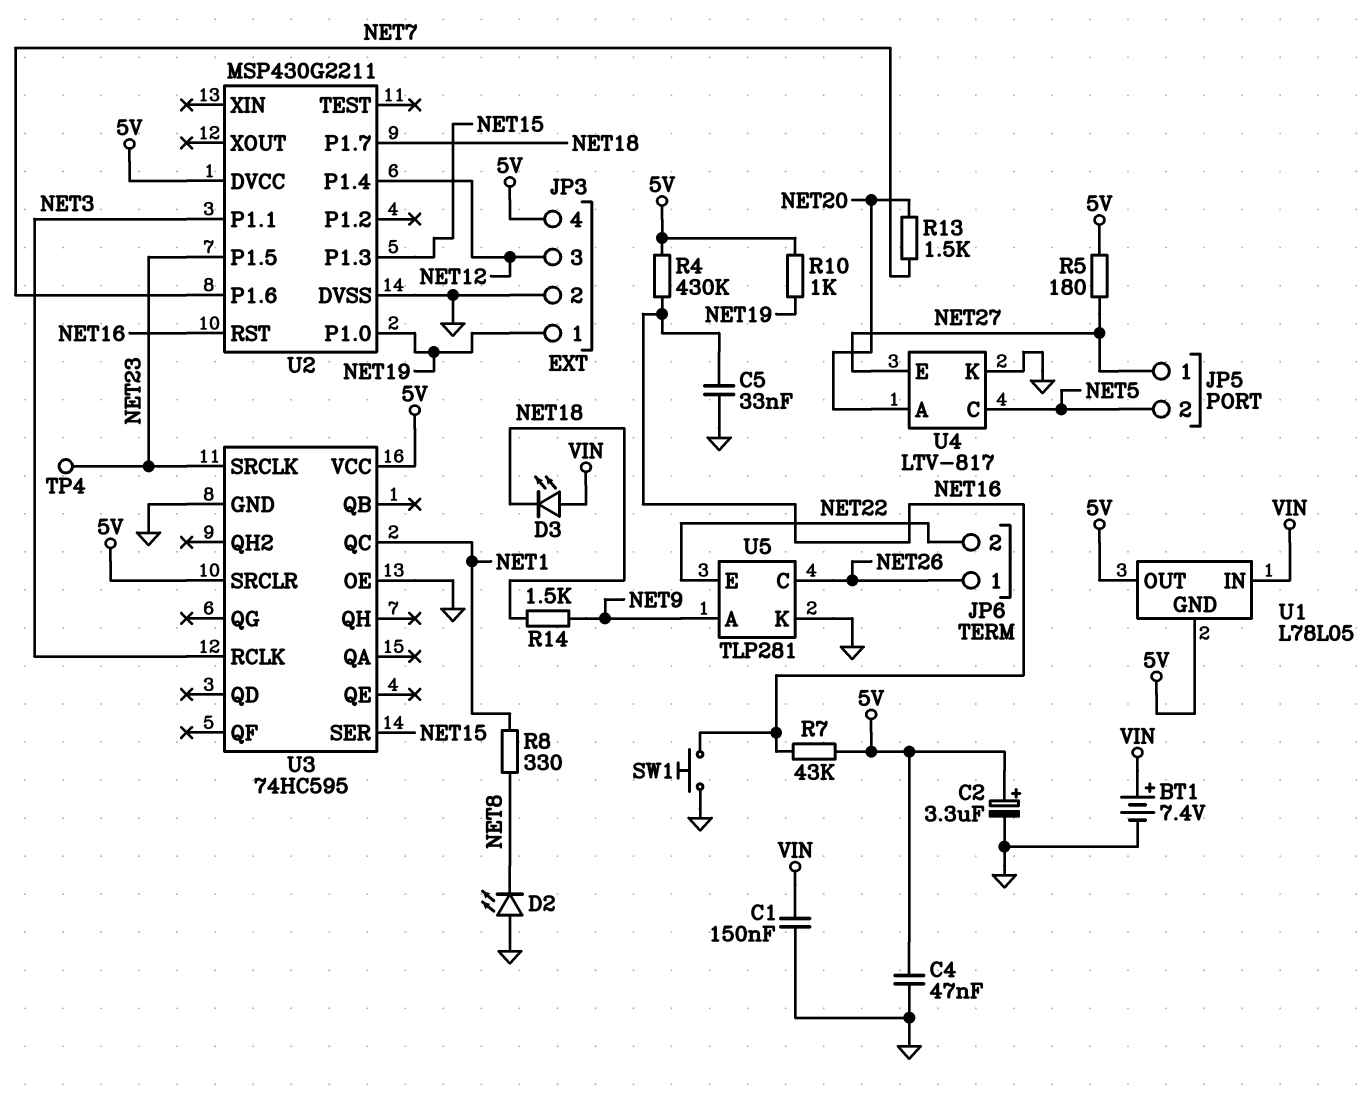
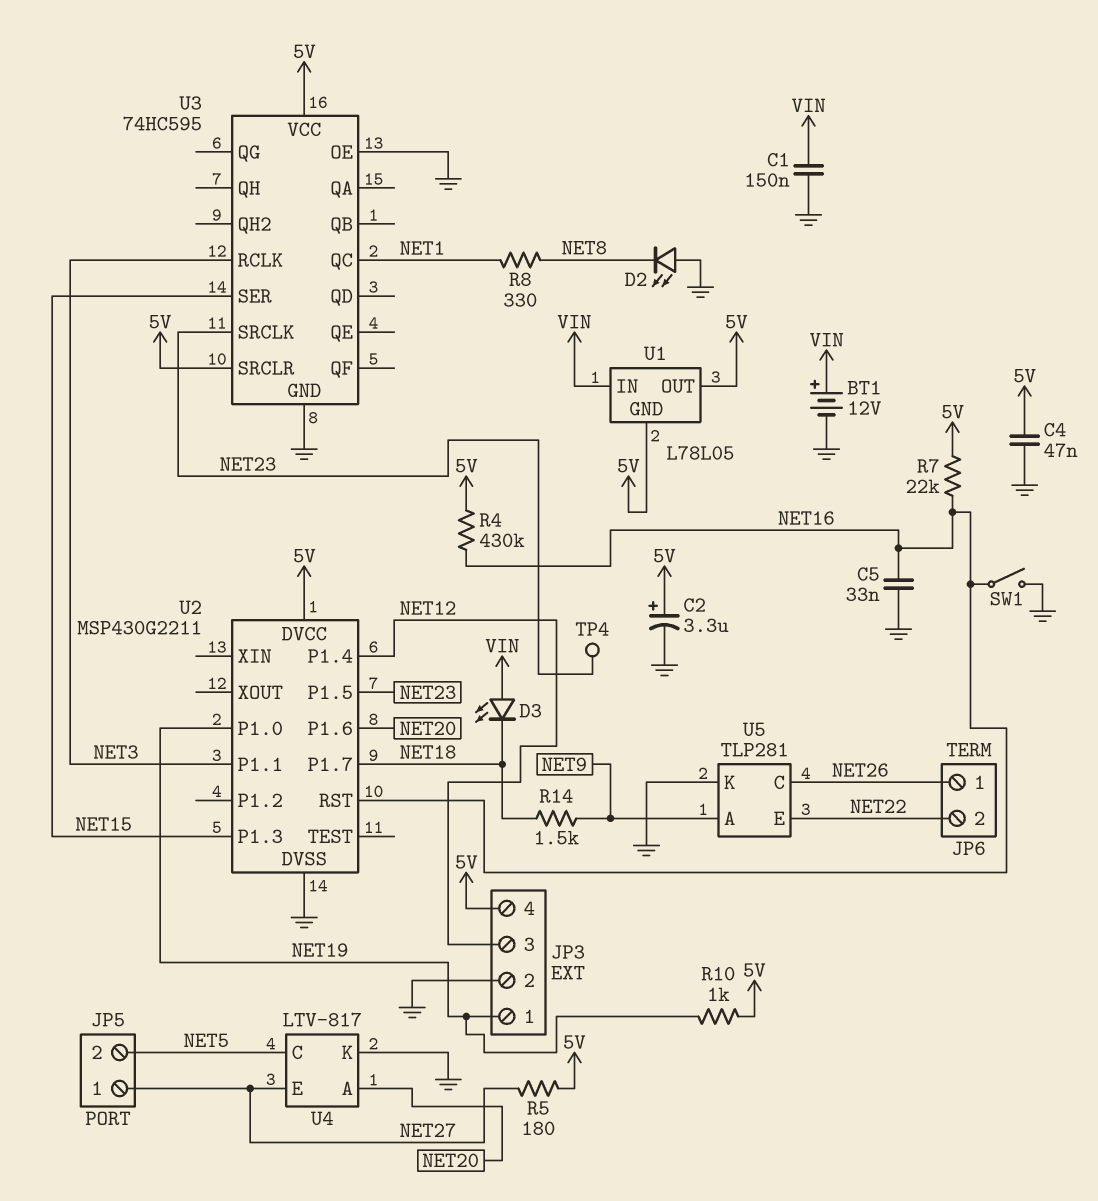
BT1: 7.4V (plus VIN, minus GND) -> 12V (plus VIN, minus GND)
R7: 43k (5V, NET16) -> 22k (5V, NET16)
R13: 1.5k (NET7, NET20) -> none
SW1: button (GND, NET16) -> switch (GND, NET16)
U2 pin P1.6: NET7 -> NET20

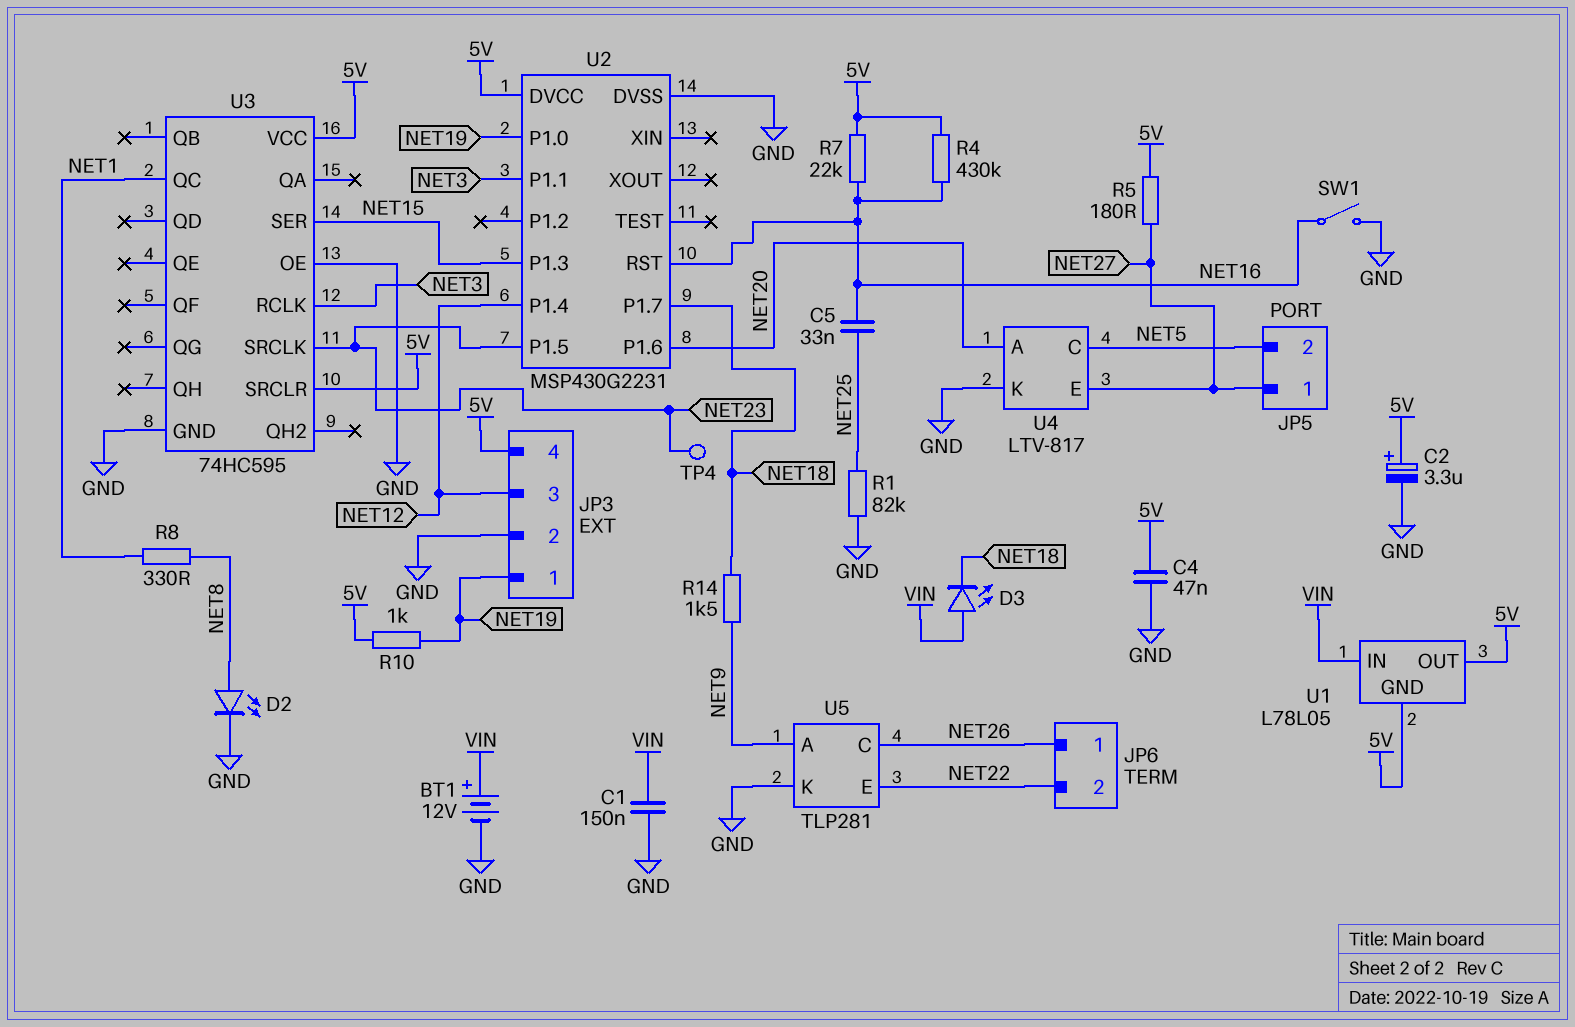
C5: 33nF (GND, NET16) -> 33nF (NET16, NET25)
D2: LED (A GND, K NET8) -> LED (A NET8, K GND)
R1: none -> 82k (GND, NET25)
U2: MSP430G2211 -> MSP430G2231

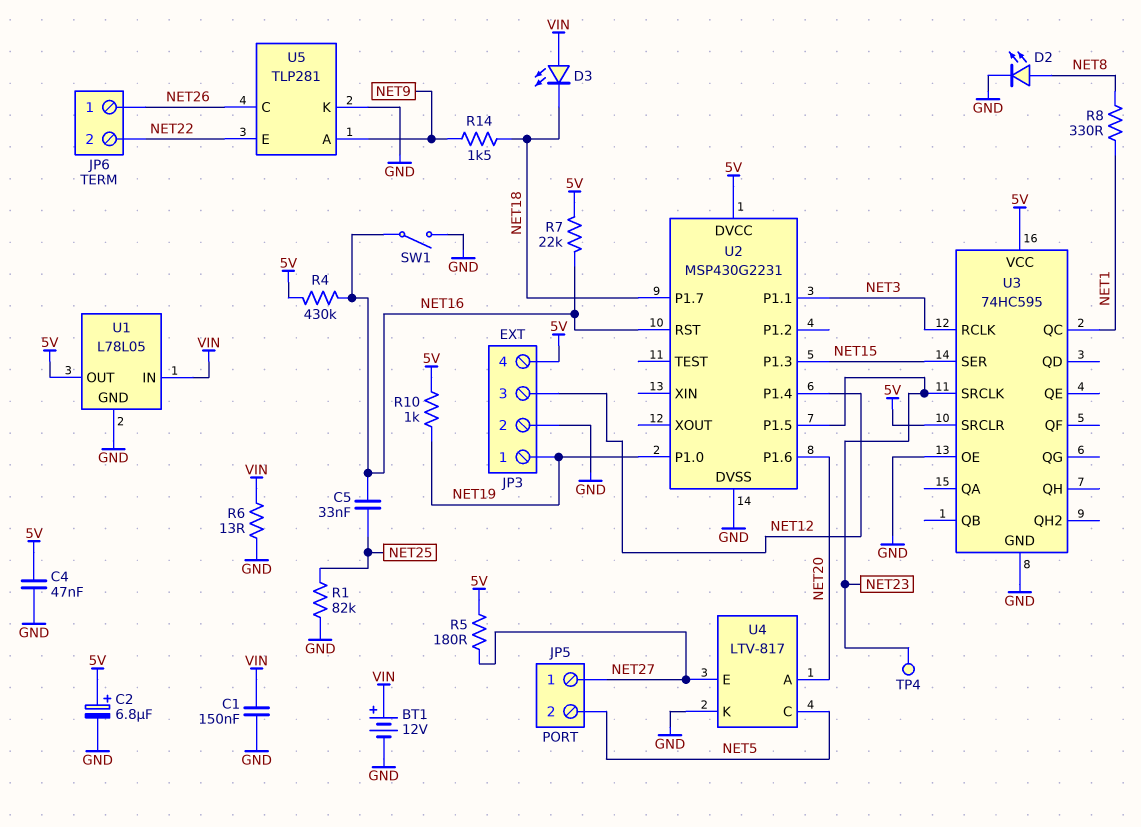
C2: 3.3uF (plus 5V, minus GND) -> 6.8uF (plus 5V, minus GND)
R6: none -> 13 (GND, VIN)
U1 pin GND: 5V -> GND

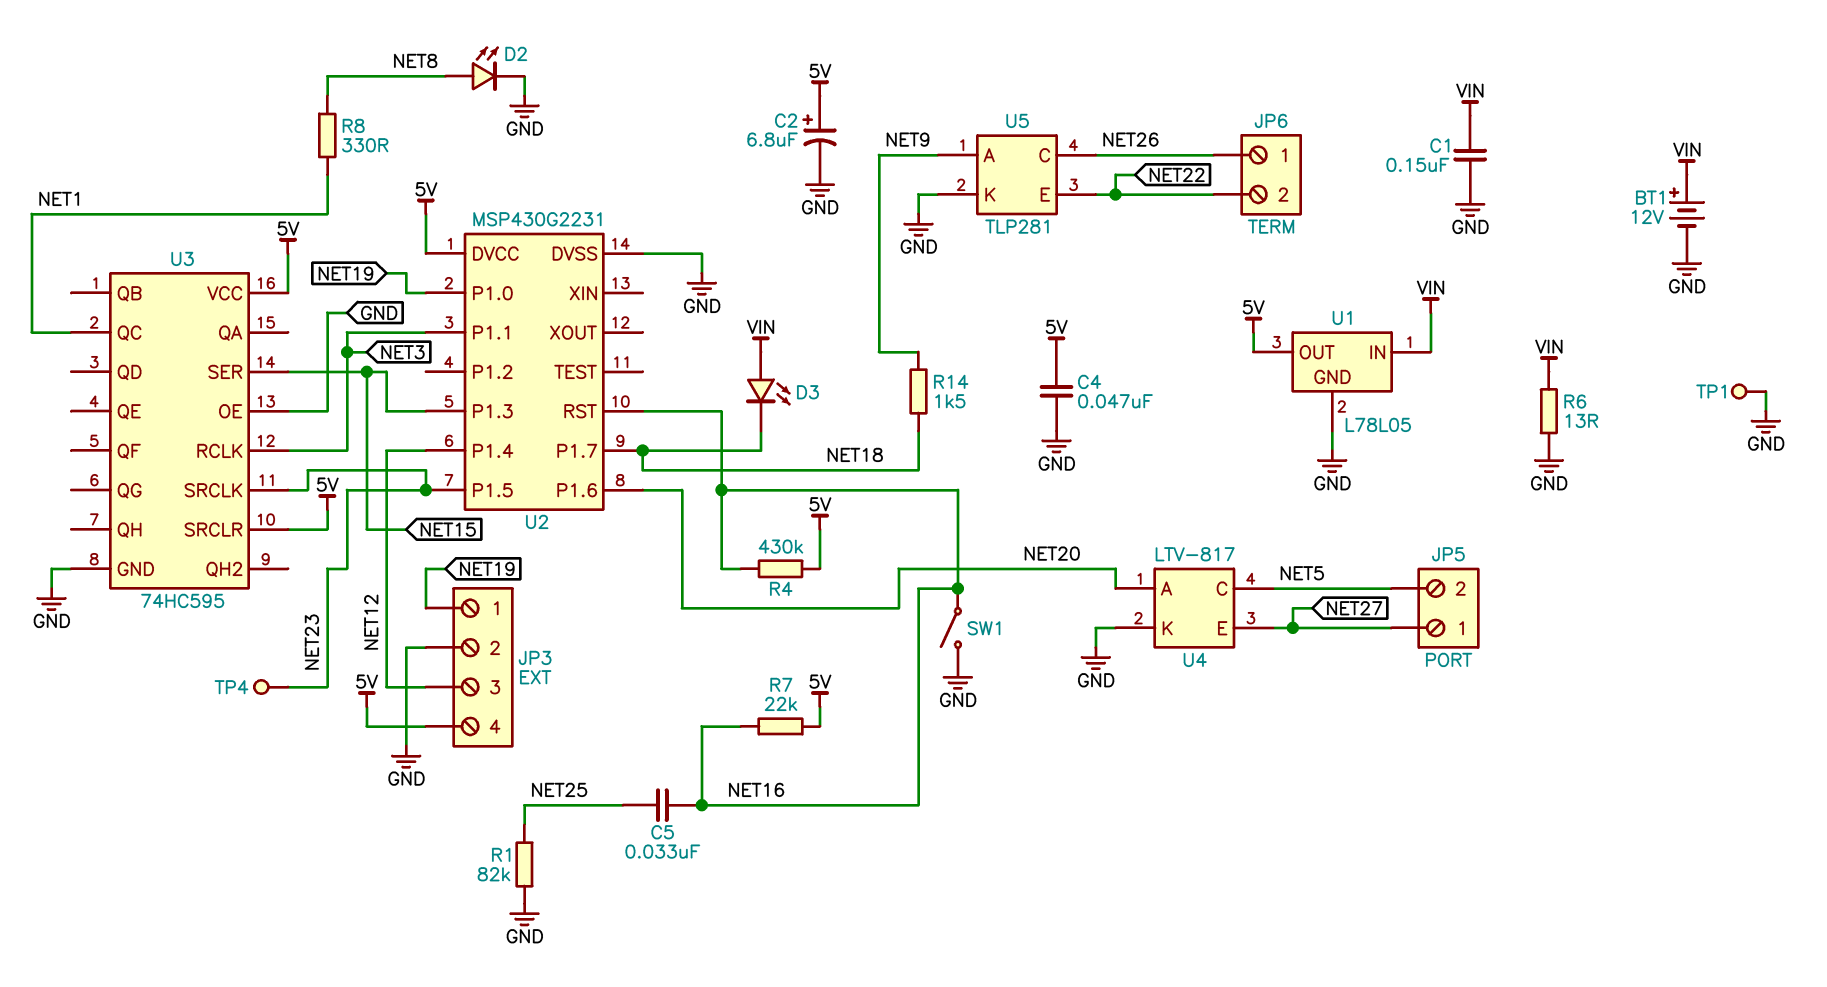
R5: 180 (5V, NET27) -> none
R10: 1k (5V, NET19) -> none
TP1: none -> test point (GND)

